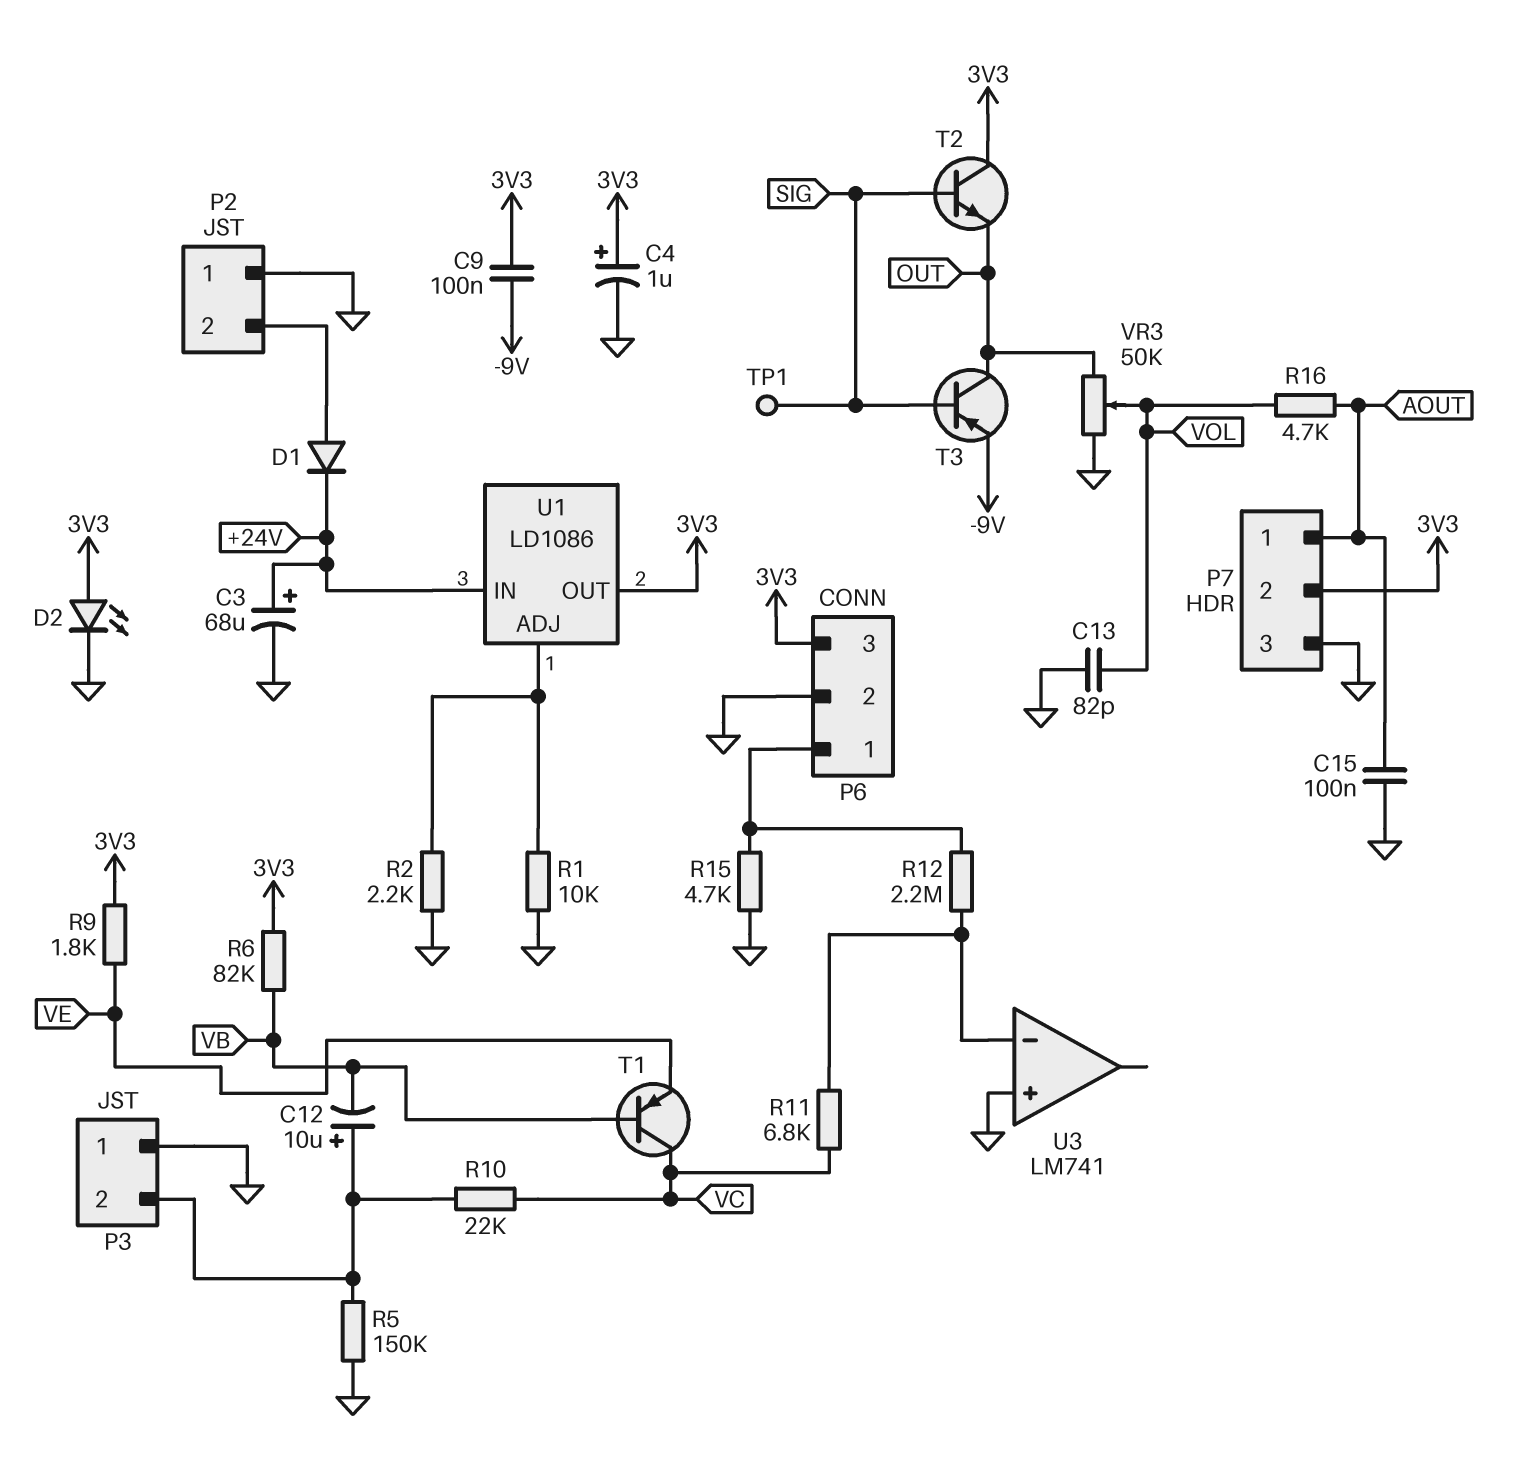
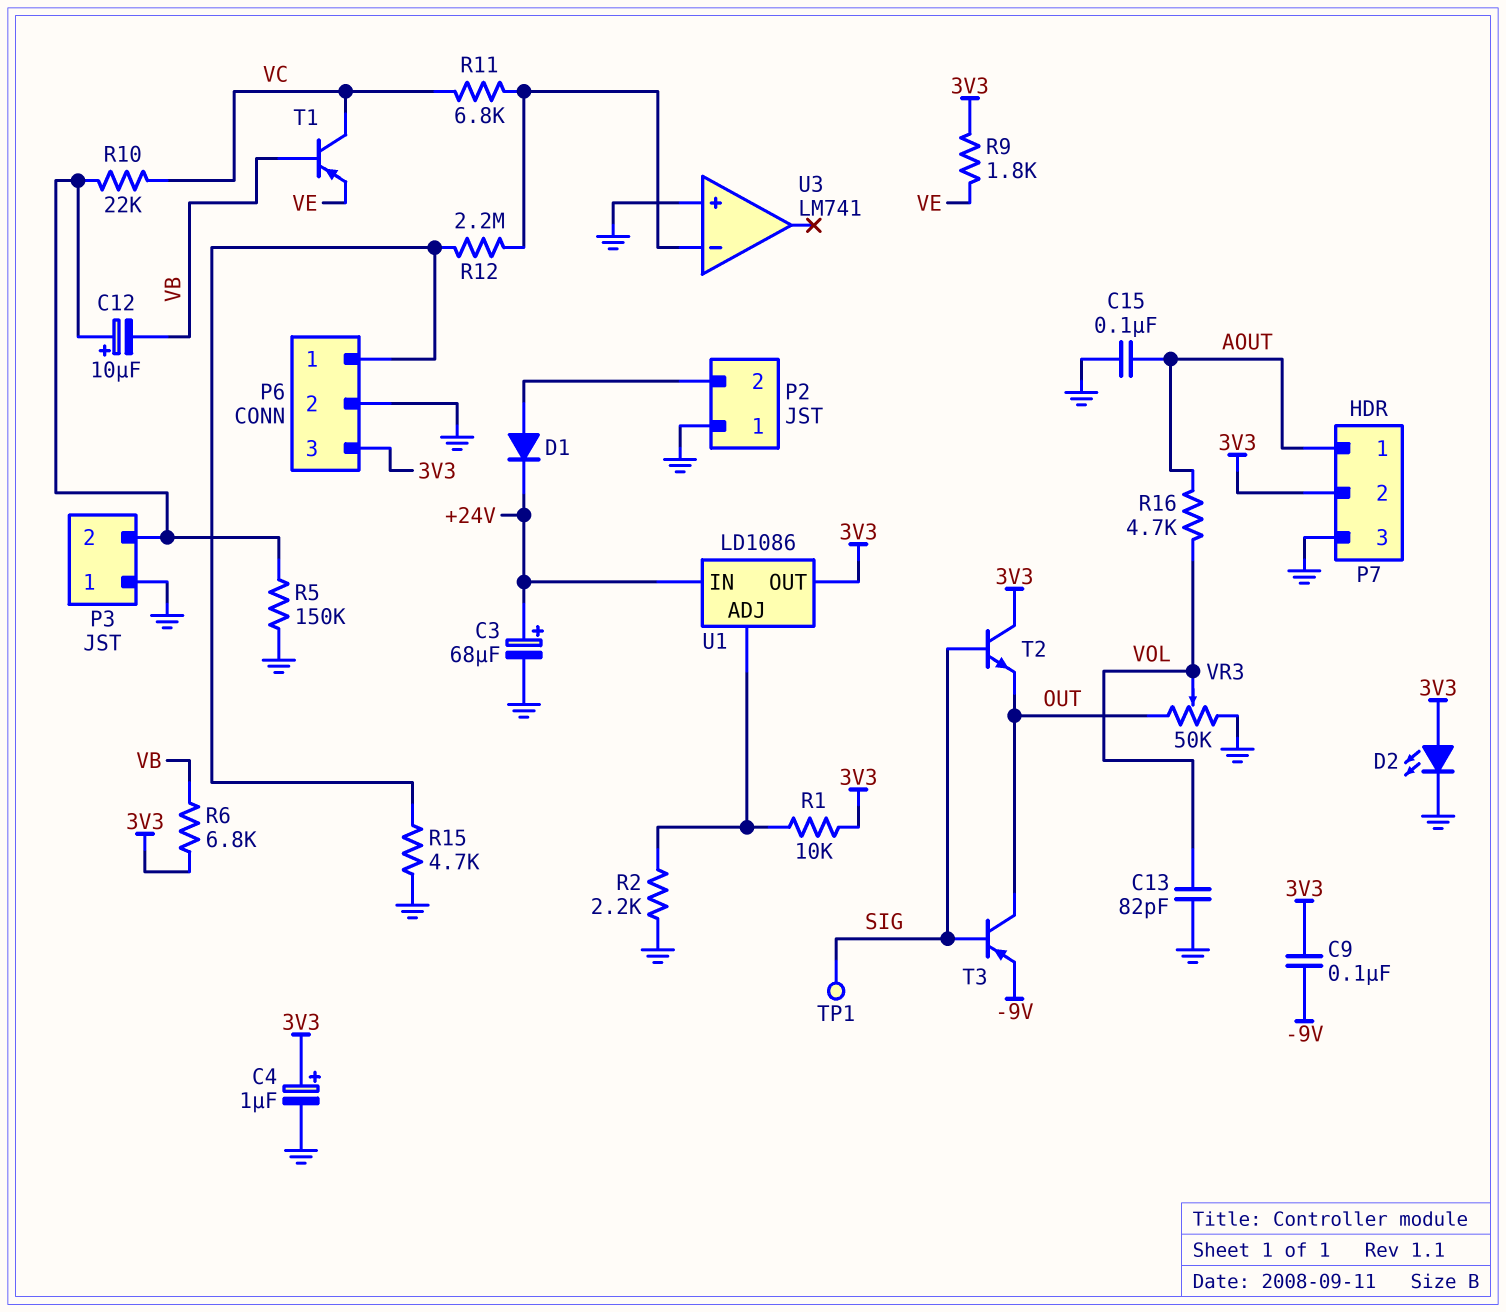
R1: 10k (GND, U1/ADJ) -> 10k (3V3, U1/ADJ)
R6: 82k (3V3, VB) -> 6.8k (3V3, VB)

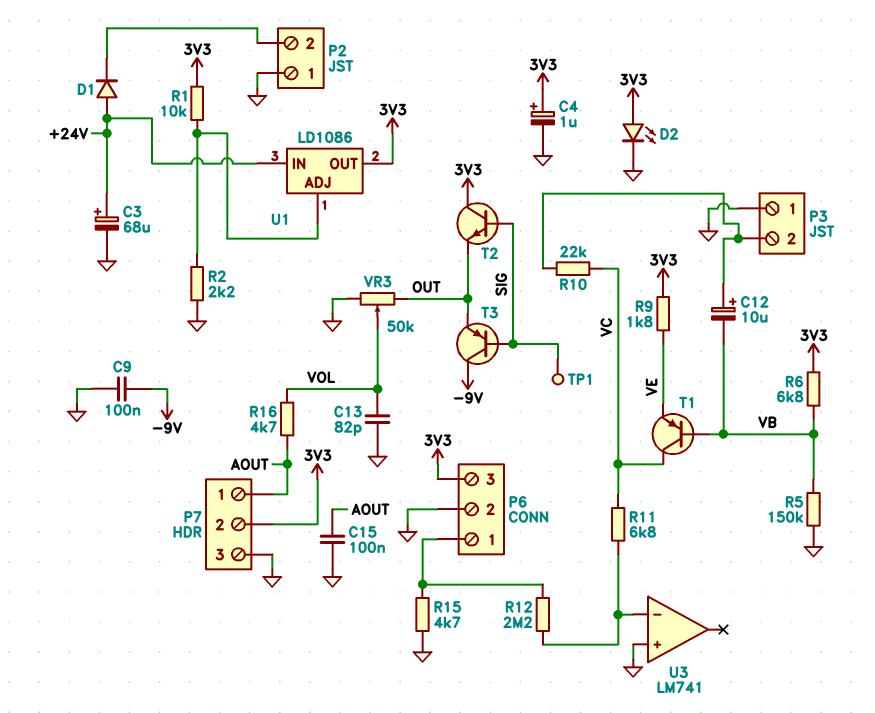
C9: 100nF (-9V, 3V3) -> 100nF (-9V, GND)
D1: diode (A P2/2, K +24V) -> diode (A +24V, K P2/2)
R5: 150k (GND, P3/2) -> 150k (GND, VB)
T3: PNP (B SIG, C OUT, E -9V) -> PNP (B SIG, C -9V, E OUT)

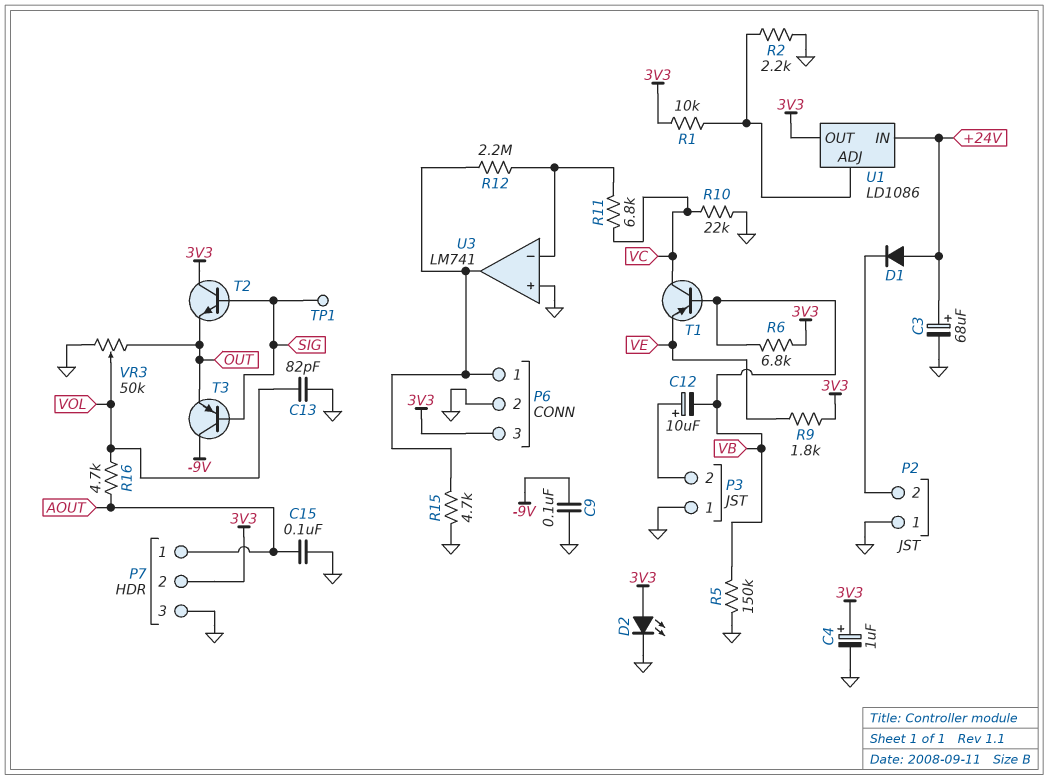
R10: 22k (P3/2, VC) -> 22k (GND, VC)
U3 pin out: none -> P6/1

